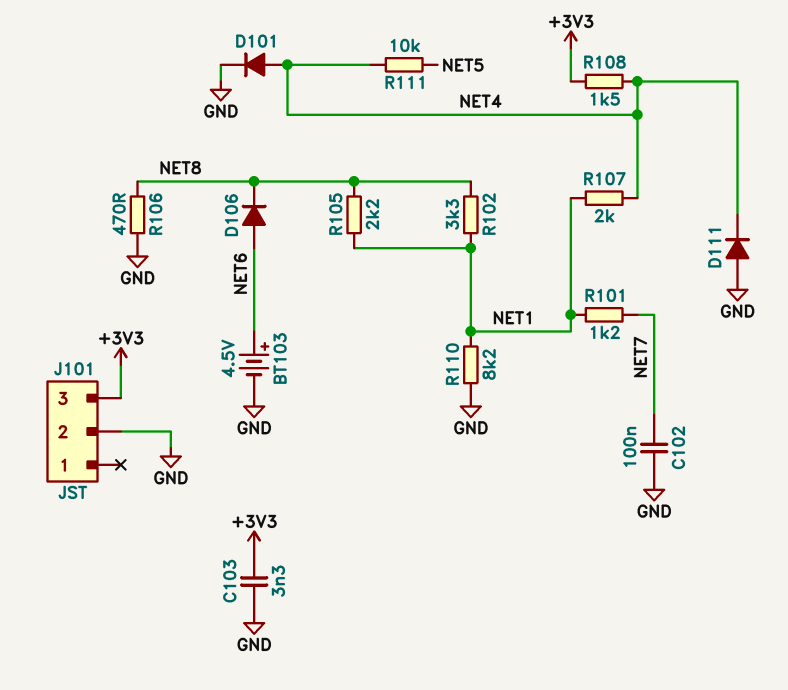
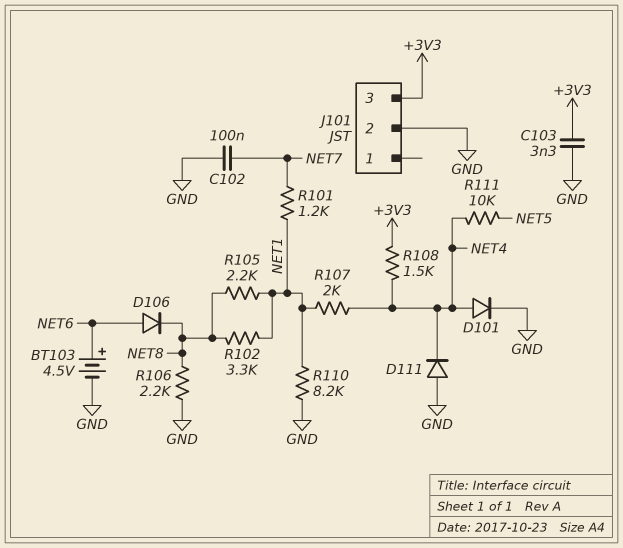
R106: 470 (GND, NET8) -> 2.2k (GND, NET8)

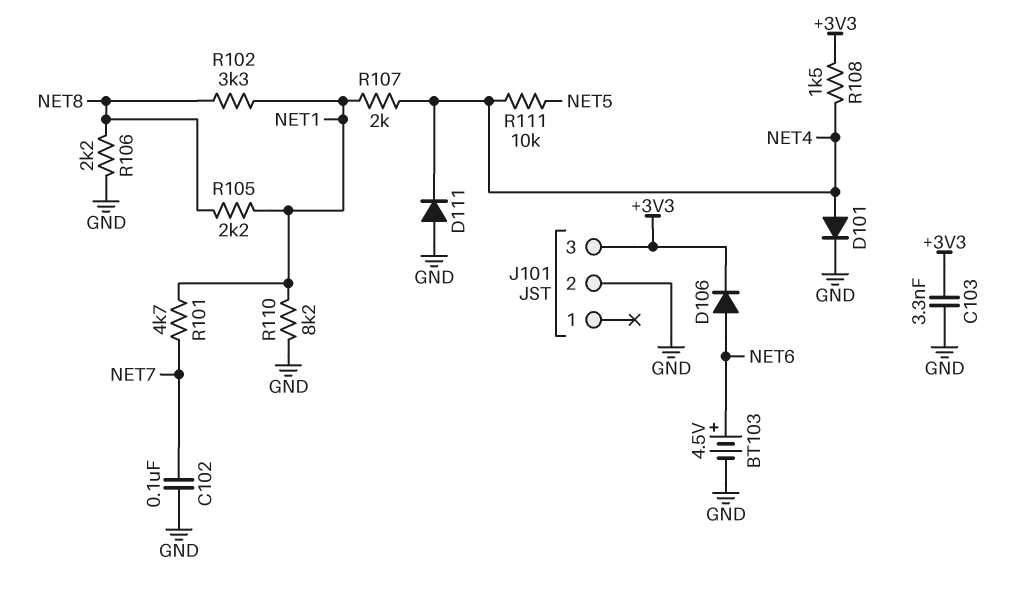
D106: diode (A NET6, K NET8) -> diode (A NET6, K +3V3)
R101: 1.2k (NET1, NET7) -> 4.7k (NET1, NET7)

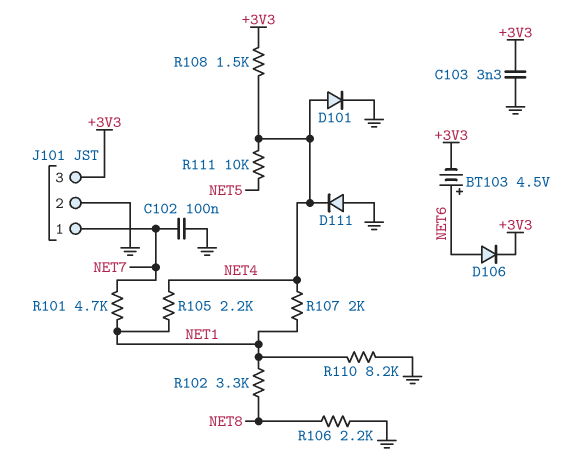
BT103: 4.5V (plus NET6, minus GND) -> 4.5V (plus NET6, minus +3V3)
J101 pin 1: none -> NET7
R105: 2.2k (NET1, NET8) -> 2.2k (NET1, NET4)

